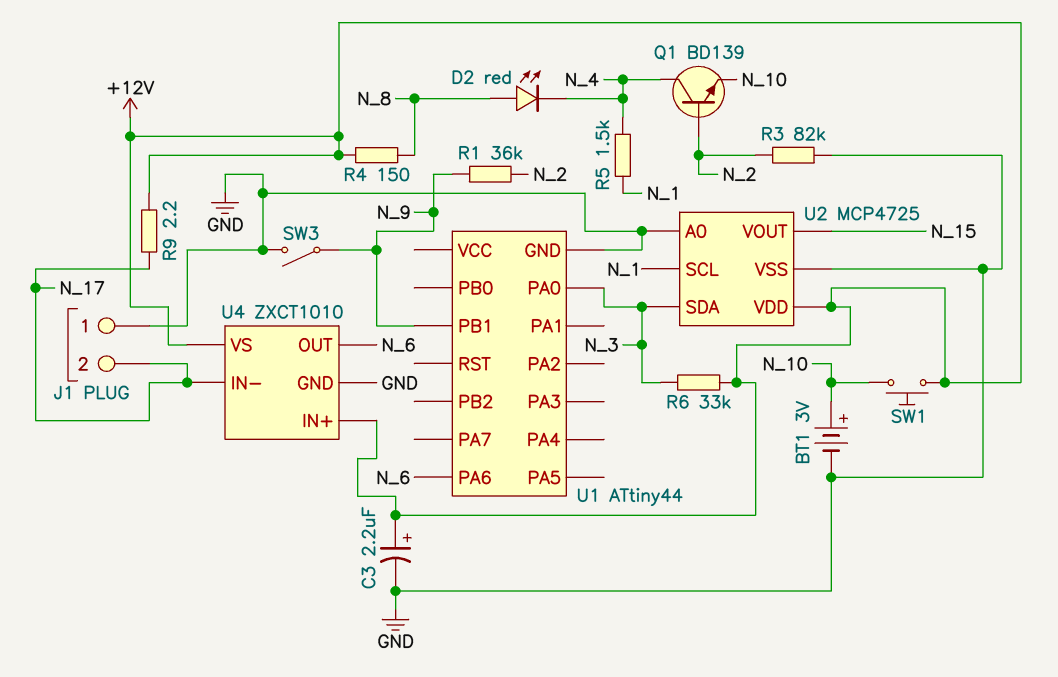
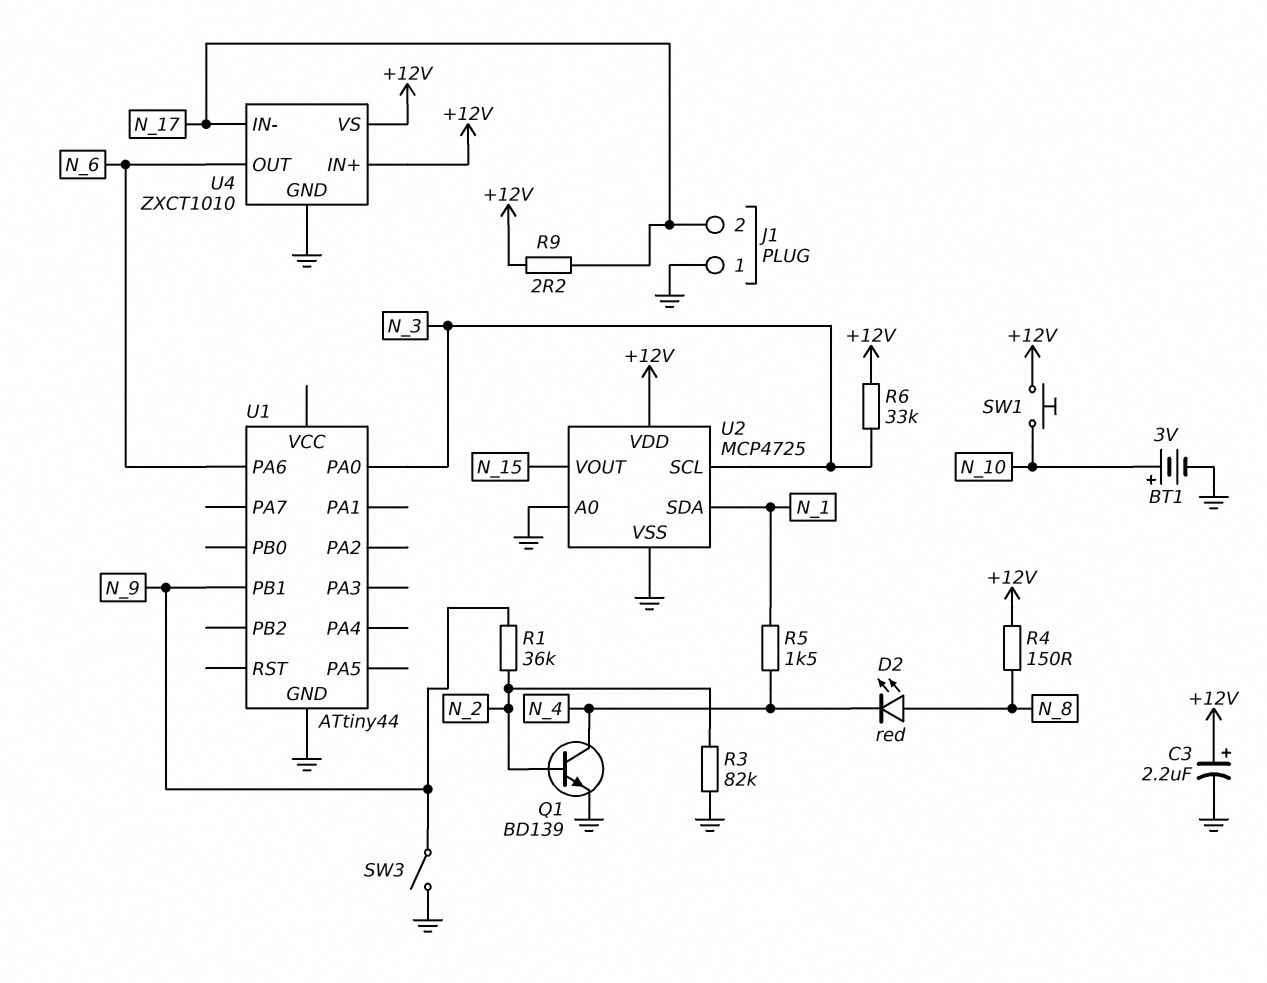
Q1: NPN BD139 (B N_2, C N_4, E N_10) -> NPN BD139 (B N_2, C N_4, E GND)
U2 pin SCL: N_1 -> N_3
U2 pin SDA: N_3 -> N_1

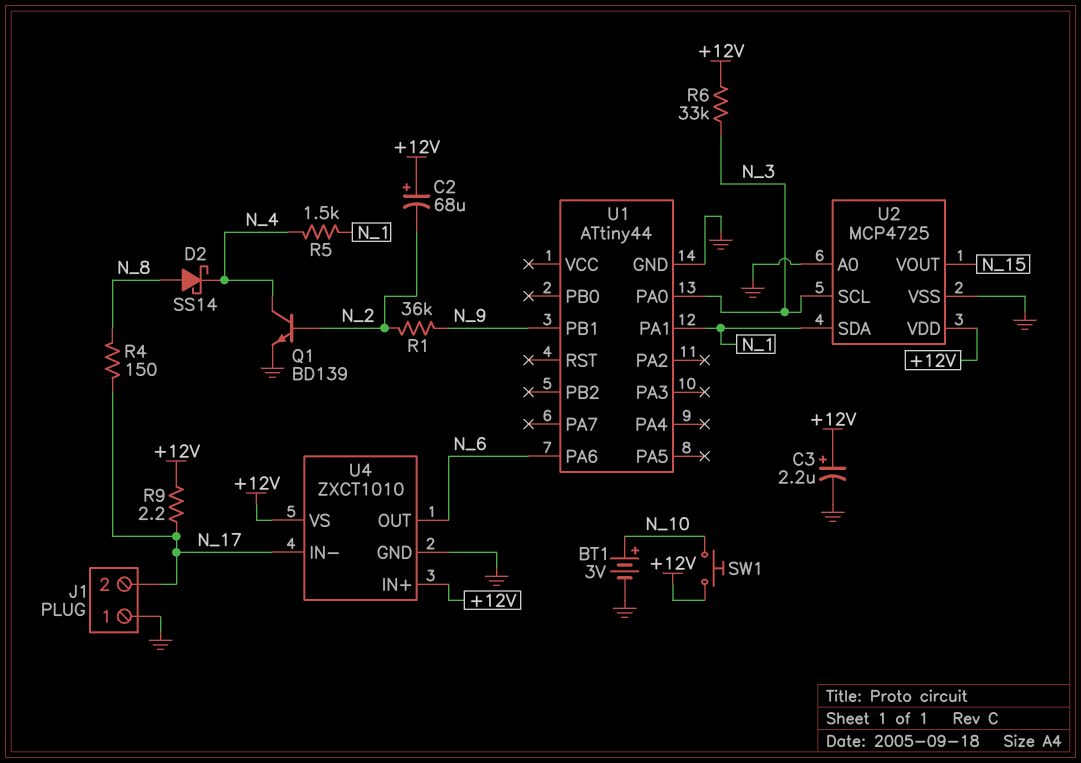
C2: none -> 68uF (plus +12V, minus N_2)
D2: LED red (A N_8, K N_4) -> schottky SS14 (A N_8, K N_4)
R3: 82k (GND, N_2) -> none
R4: 150 (+12V, N_8) -> 150 (N_8, N_17)
SW3: switch (GND, N_9) -> none
U1 pin PA1: none -> N_1

